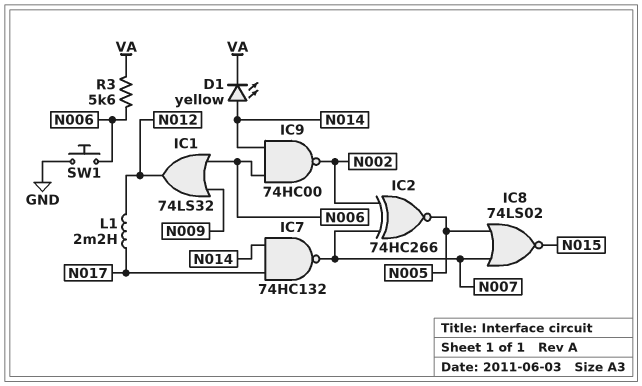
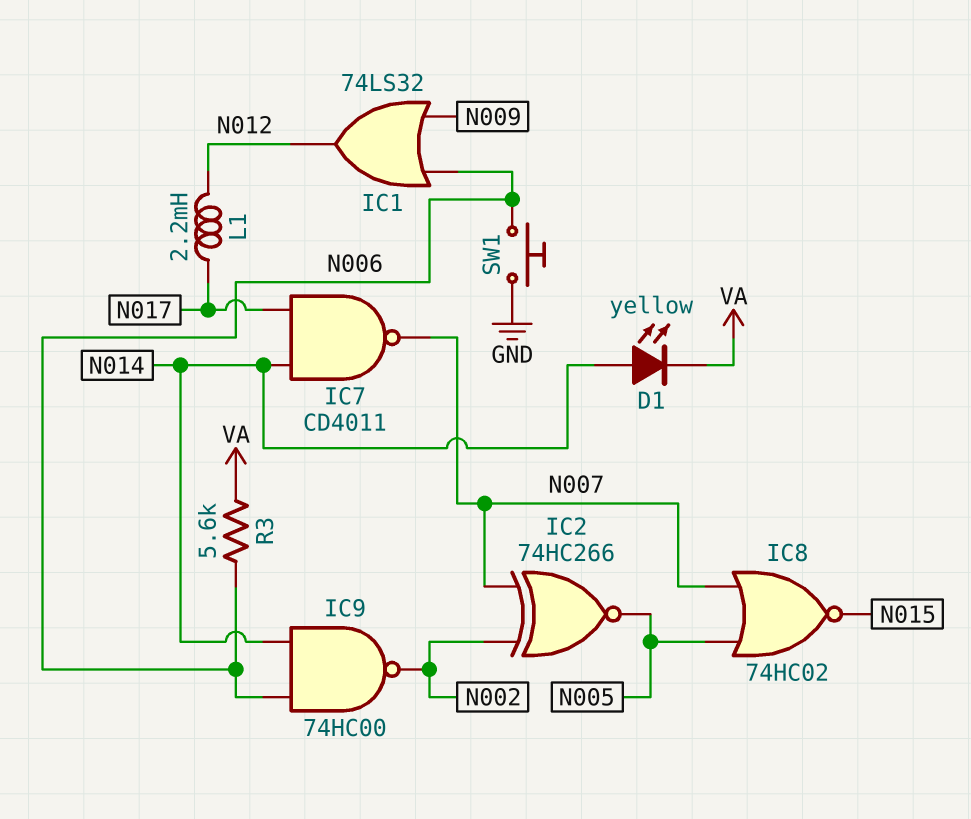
IC7: NAND 74HC132 (in N014, in N017, out N007) -> NAND CD4011 (in N014, in N017, out N007)
IC8: NOR 74LS02 (in N005, in N007, out N015) -> NOR 74HC02 (in N005, in N007, out N015)

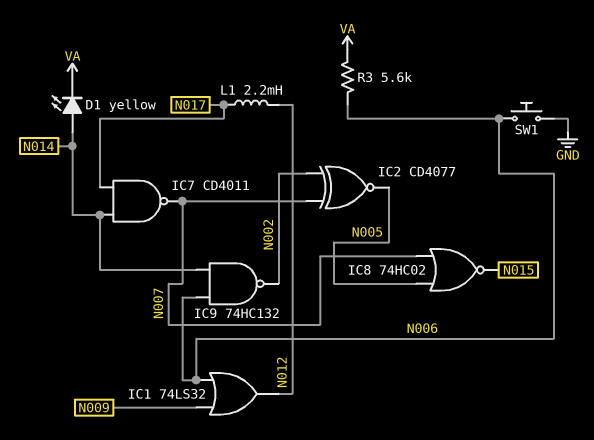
IC2: XNOR 74HC266 (in N002, in N007, out N005) -> XNOR CD4077 (in N002, in N007, out N005)
IC9: NAND 74HC00 (in N006, in N014, out N002) -> NAND 74HC132 (in N006, in N014, out N002)

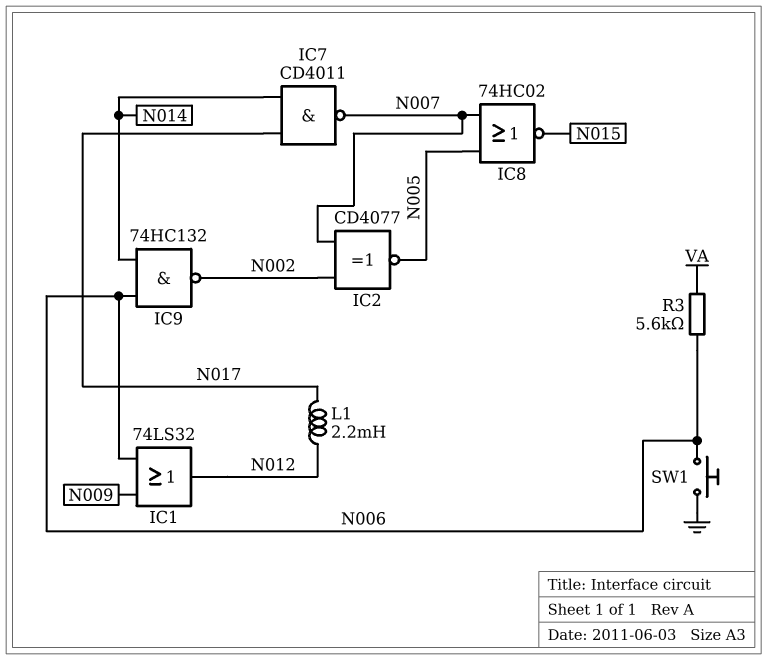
D1: LED yellow (A N014, K VA) -> none

